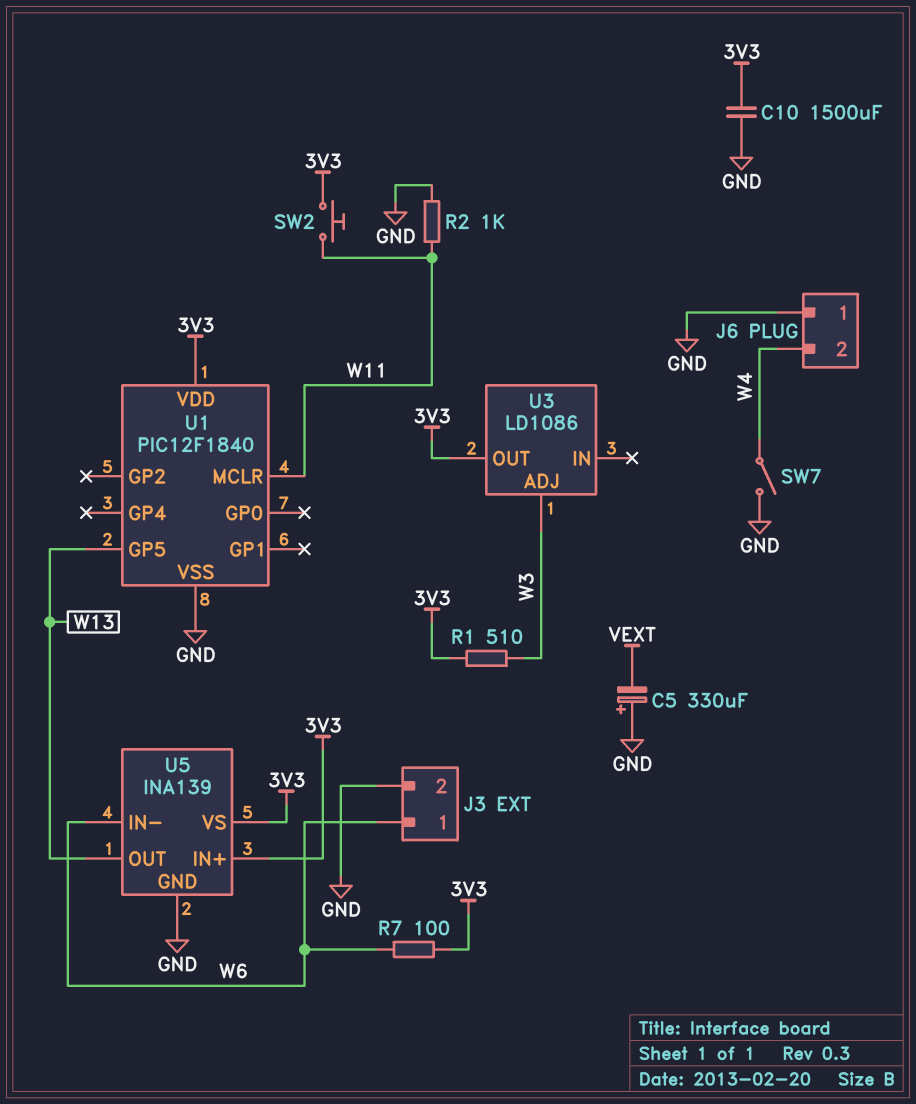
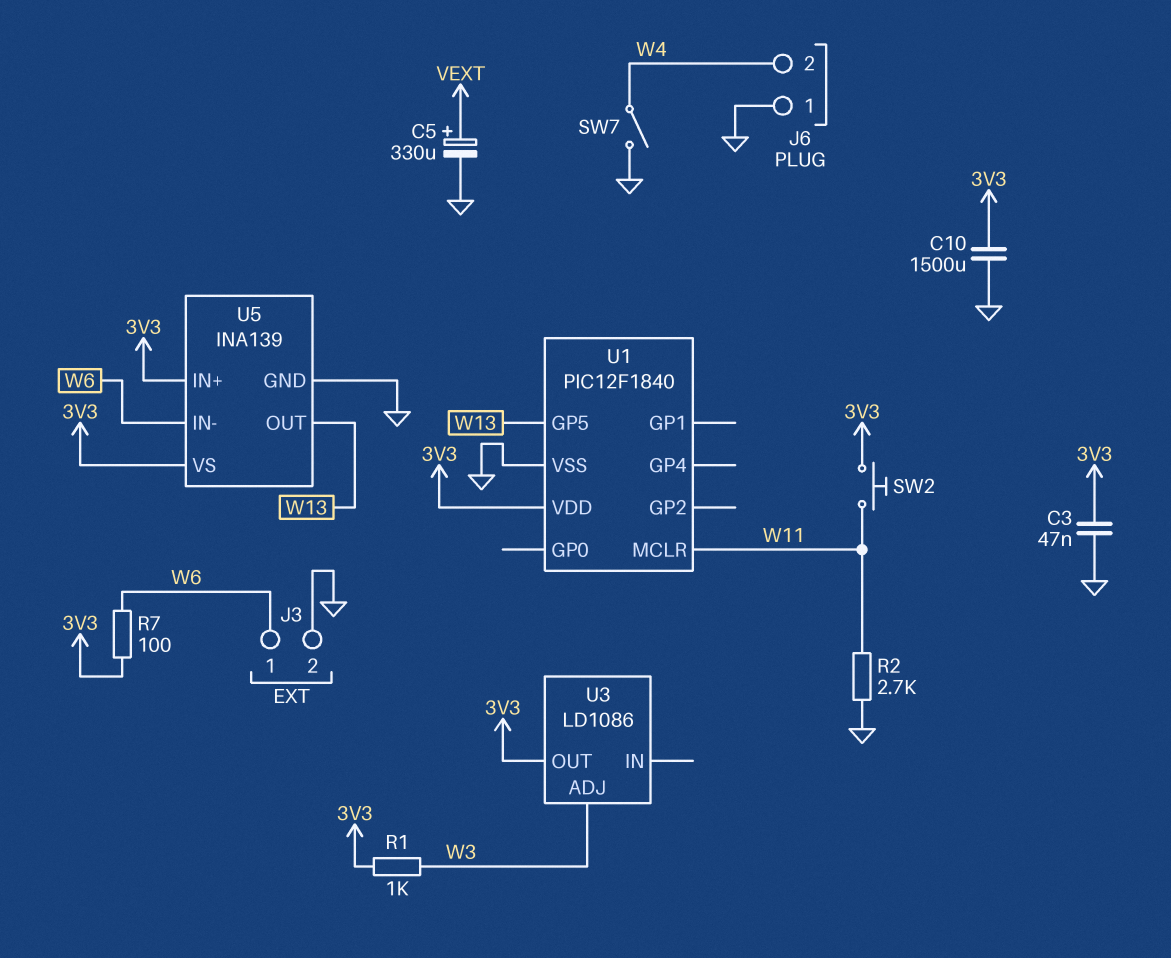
C3: none -> 47nF (3V3, GND)
C5: 330uF (plus GND, minus VEXT) -> 330uF (plus VEXT, minus GND)
R1: 510 (3V3, W3) -> 1k (3V3, W3)
R2: 1k (GND, W11) -> 2.7k (GND, W11)

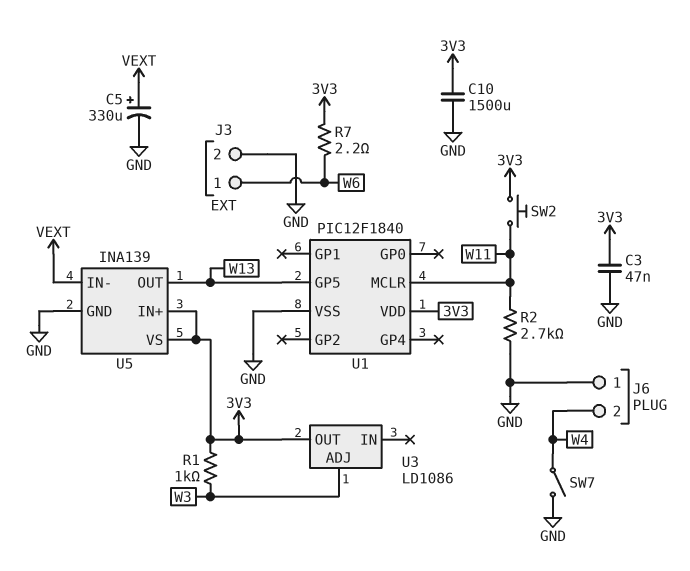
R7: 100 (3V3, W6) -> 2.2 (3V3, W6)
U5 pin IN-: W6 -> VEXT

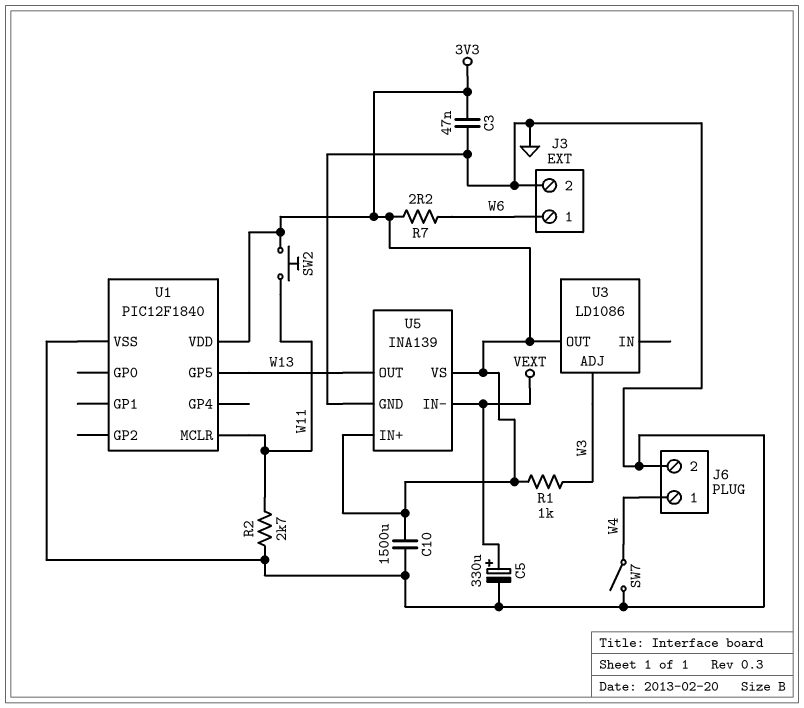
J6 pin 1: GND -> W4
J6 pin 2: W4 -> GND

